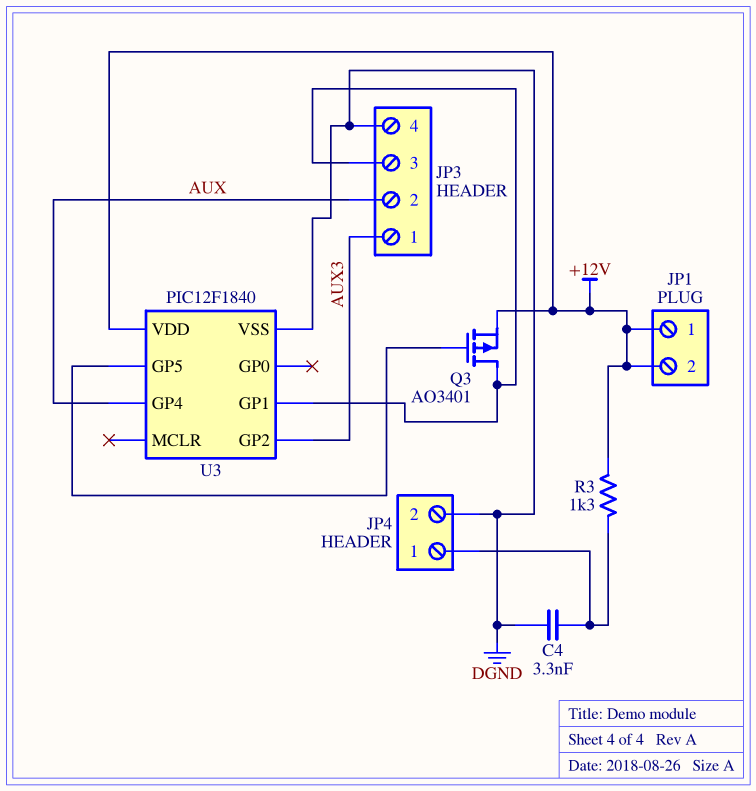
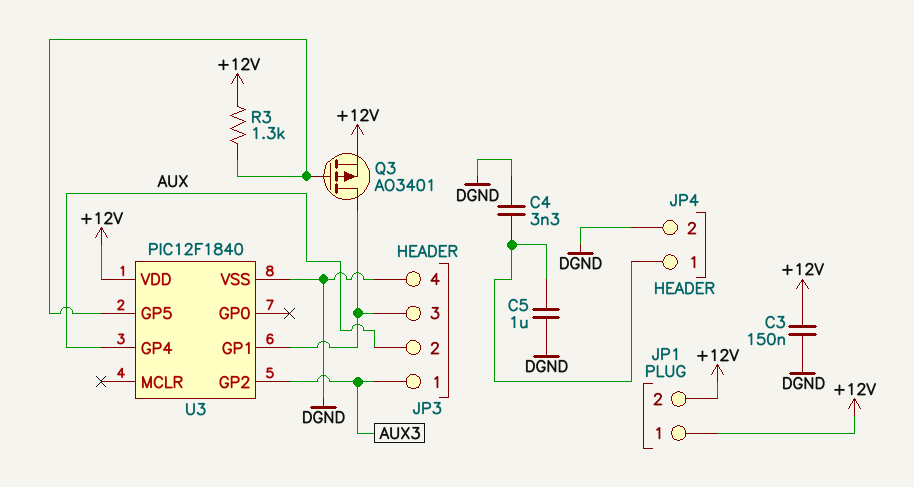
C3: none -> 150nF (+12V, DGND)
C5: none -> 1uF (DGND, JP4/1)
R3: 1.3k (+12V, JP4/1) -> 1.3k (+12V, U3/GP5)

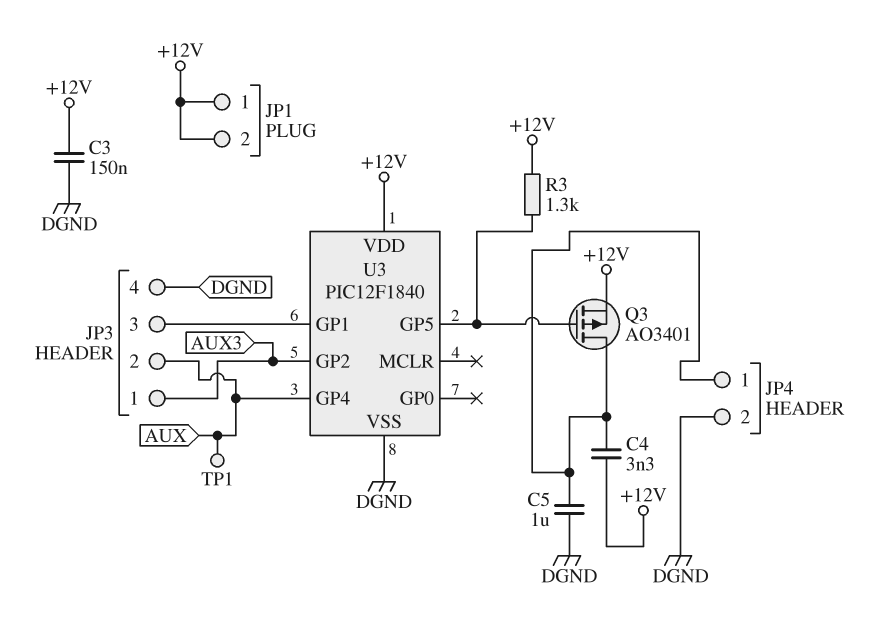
C4: 3.3nF (DGND, JP4/1) -> 3.3nF (+12V, JP4/1)
Q3: PMOS AO3401 (G U3/GP5, D JP3/3, S +12V) -> PMOS AO3401 (G U3/GP5, D JP4/1, S +12V)
TP1: none -> test point (AUX)

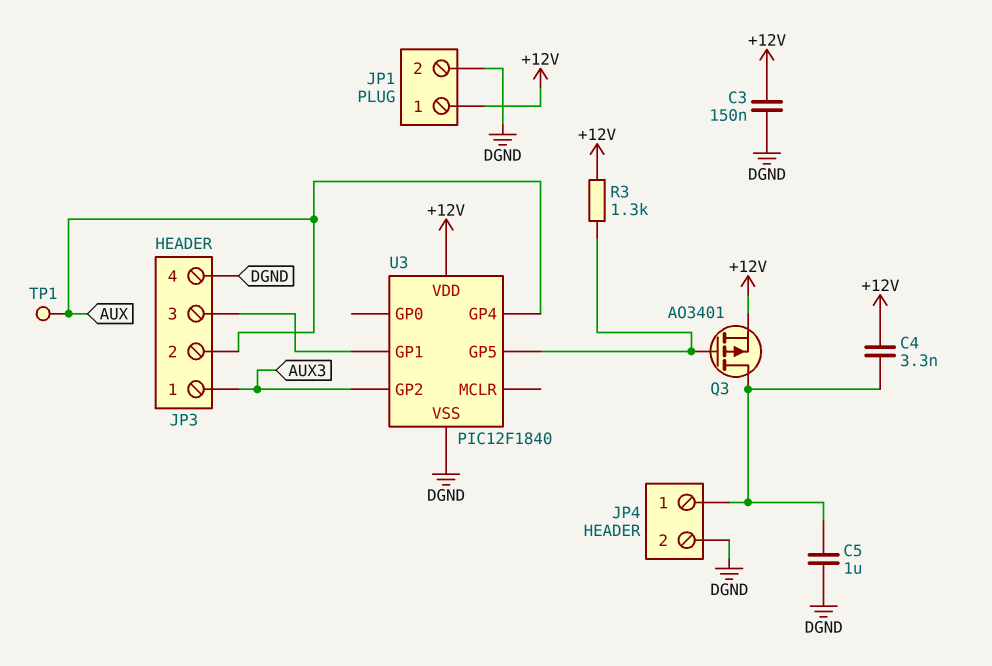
JP1 pin 2: +12V -> DGND

